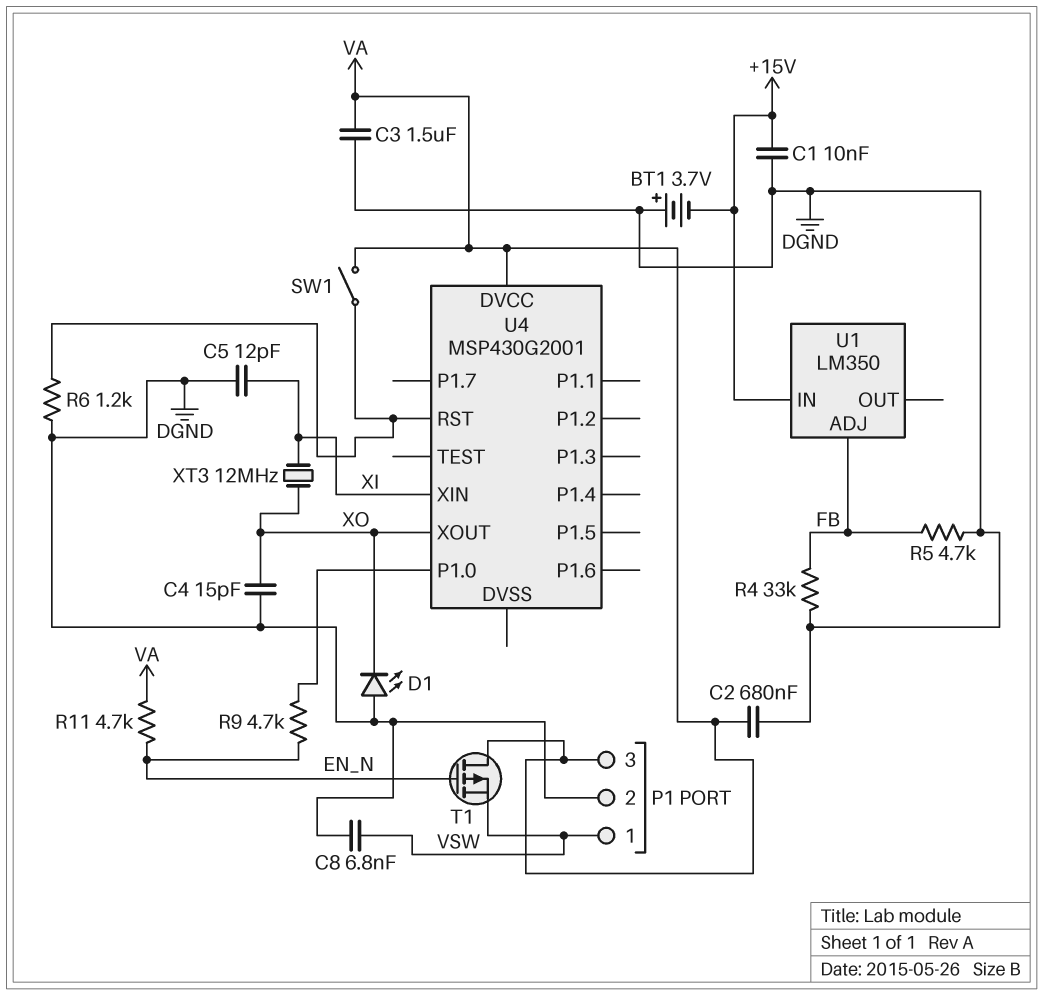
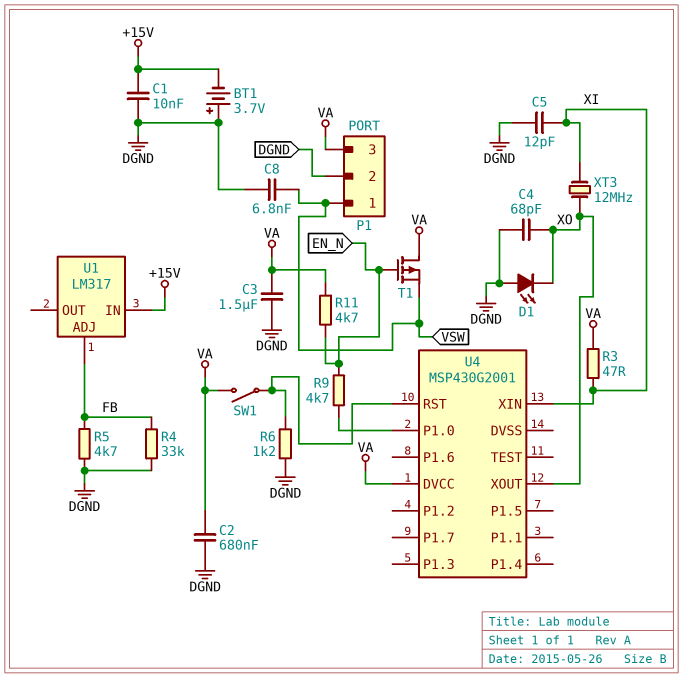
C4: 15pF (DGND, XO) -> 68pF (DGND, XO)
R3: none -> 47 (VA, XI)
U1: LM350 -> LM317

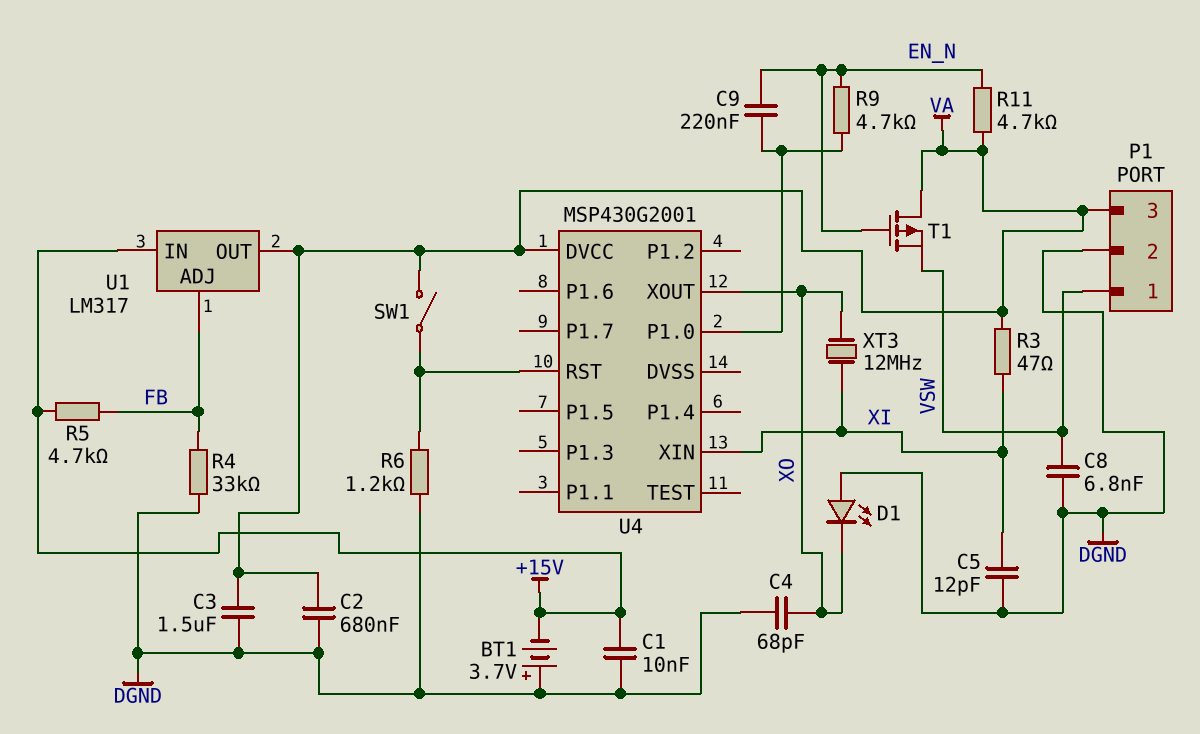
C9: none -> 220nF (EN_N, U4/P1.0)
R5: 4.7k (DGND, FB) -> 4.7k (+15V, FB)
U1 pin OUT: none -> VA

